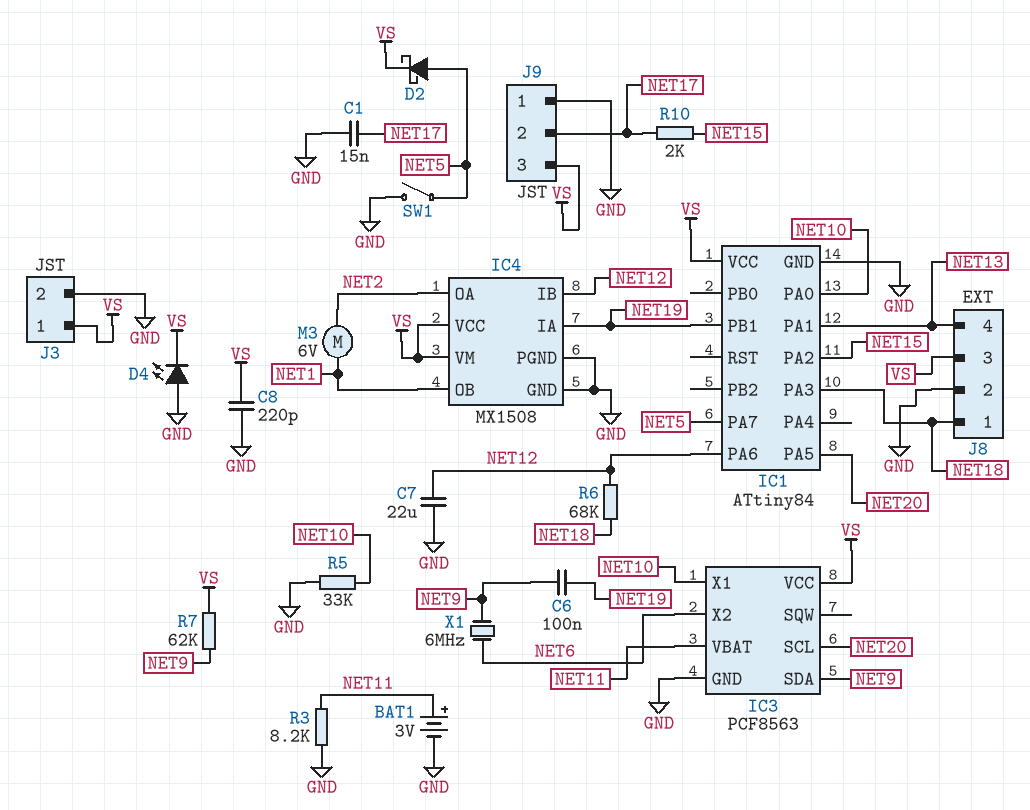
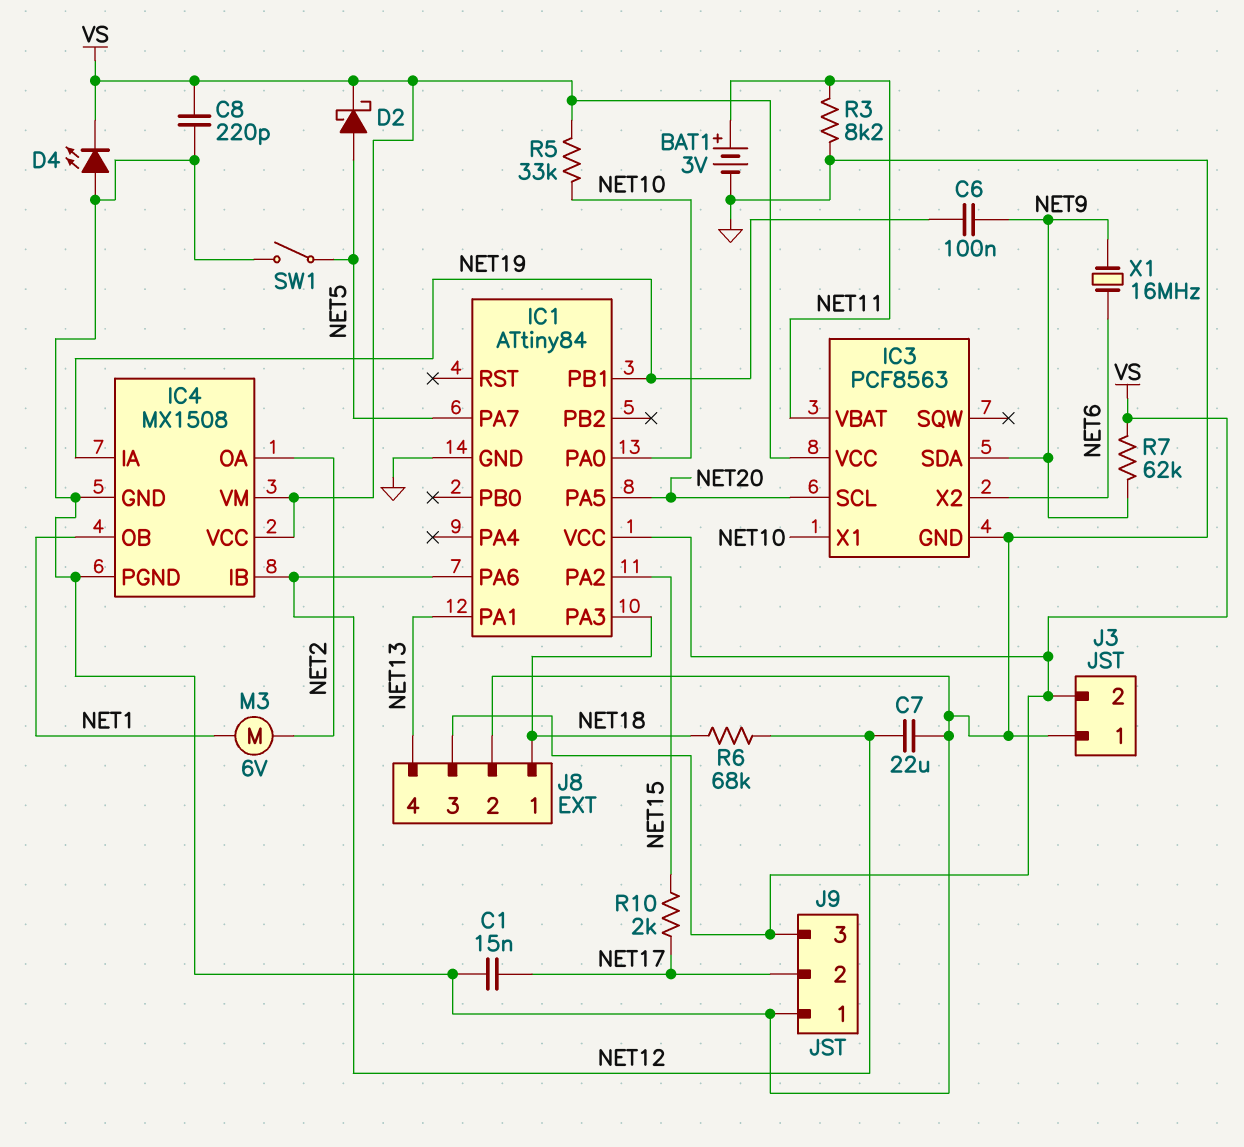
J3 pin 1: VS -> GND
J3 pin 2: GND -> VS
R5: 33k (GND, NET10) -> 33k (NET10, VS)
X1: 6MHz (NET6, NET9) -> 16MHz (NET6, NET9)

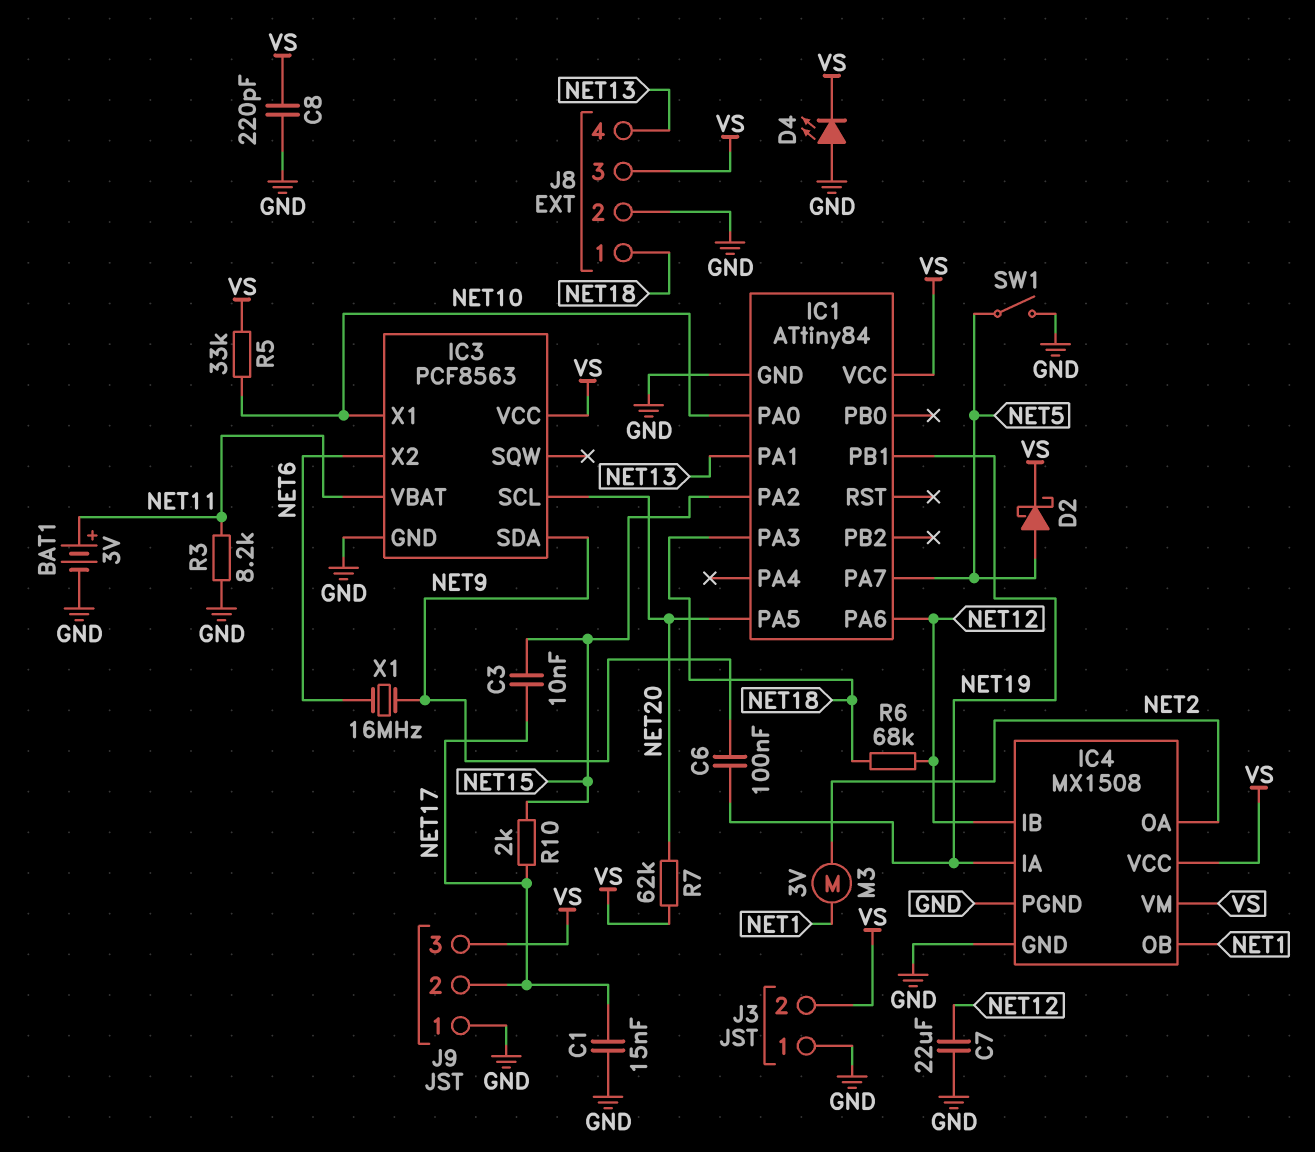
C3: none -> 10nF (NET15, NET17)
M3: motor 6V (NET1, NET2) -> motor 3V (NET1, NET2)
R7: 62k (NET9, VS) -> 62k (NET20, VS)

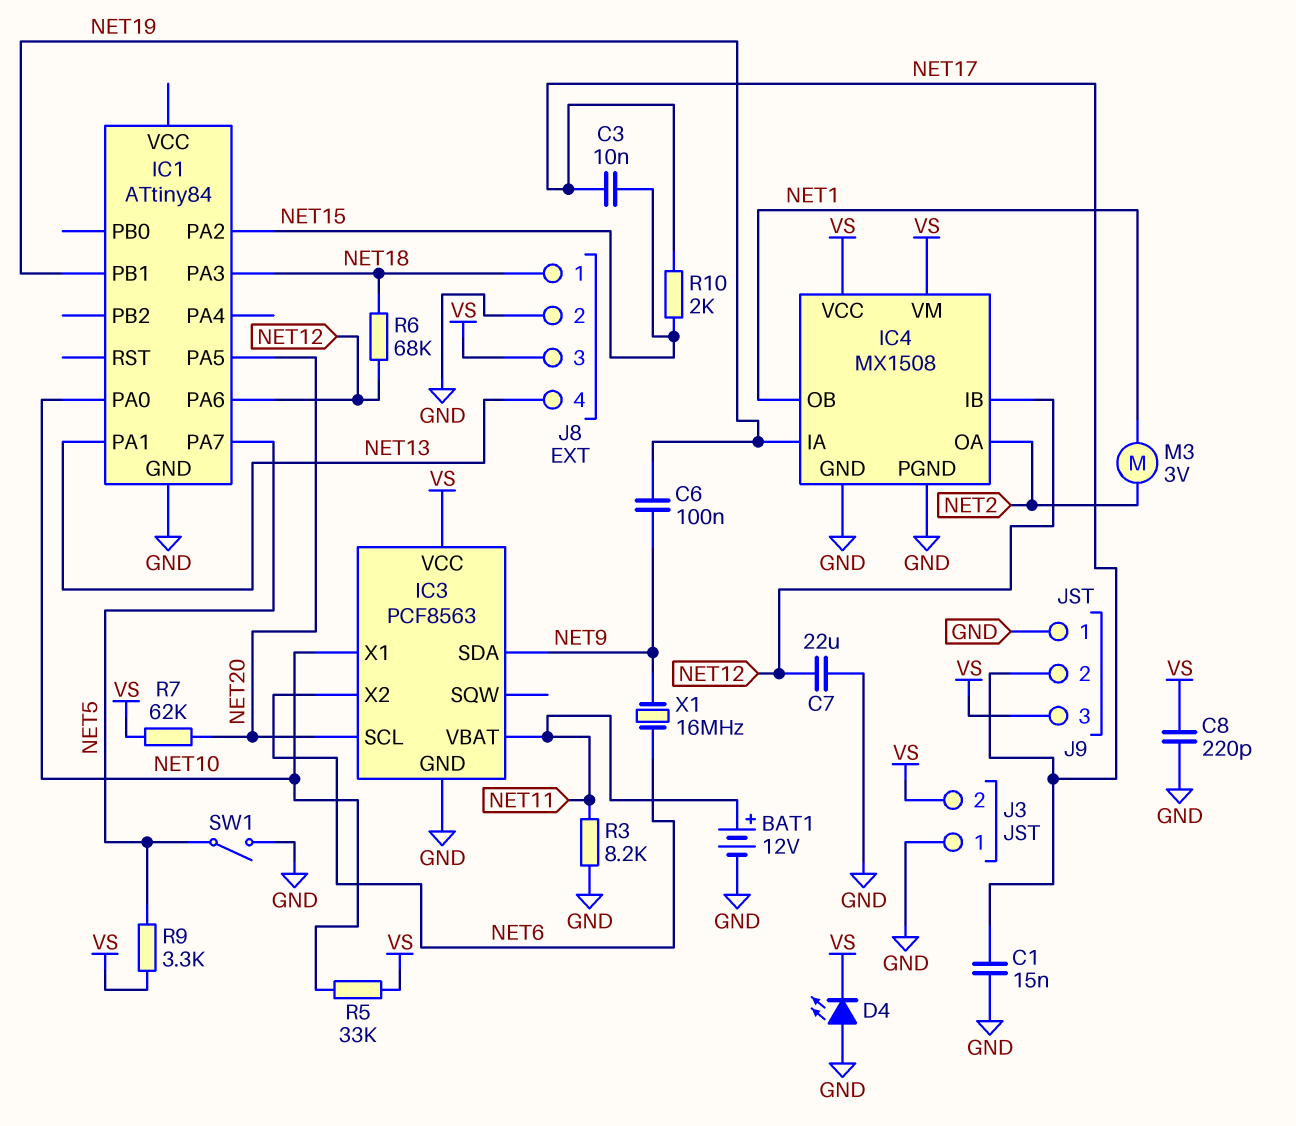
BAT1: 3V (plus NET11, minus GND) -> 12V (plus NET11, minus GND)
D2: schottky (A NET5, K VS) -> none
IC1 pin VCC: VS -> none
R9: none -> 3.3k (NET5, VS)

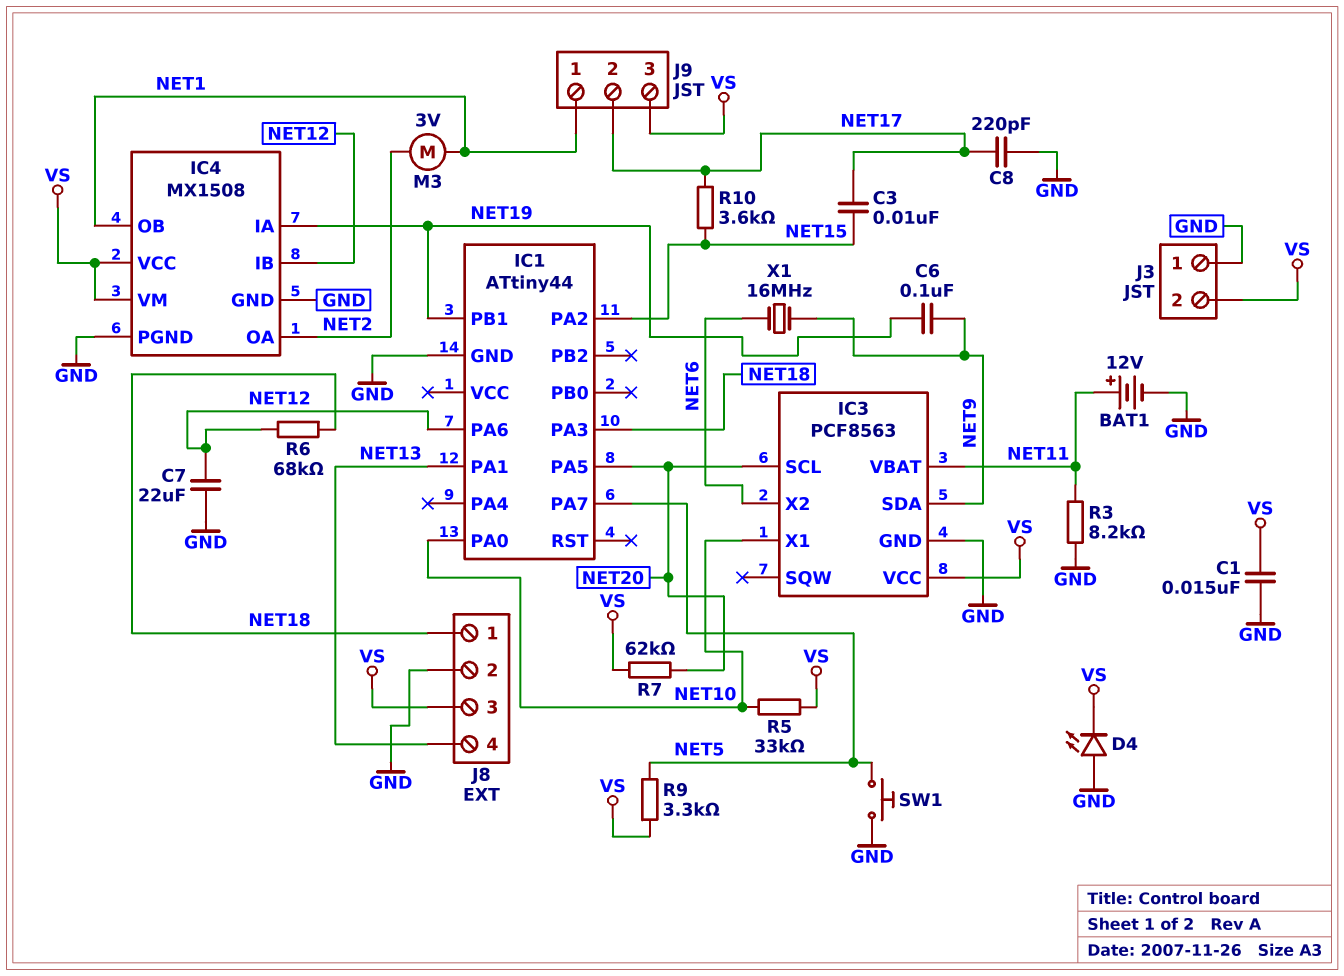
C1: 15nF (GND, NET17) -> 15nF (GND, VS)
C8: 220pF (GND, VS) -> 220pF (GND, NET17)
IC1: ATtiny84 -> ATtiny44
J9 pin 1: GND -> NET1
R10: 2k (NET15, NET17) -> 3.6k (NET15, NET17)
SW1: switch (GND, NET5) -> button (GND, NET5)

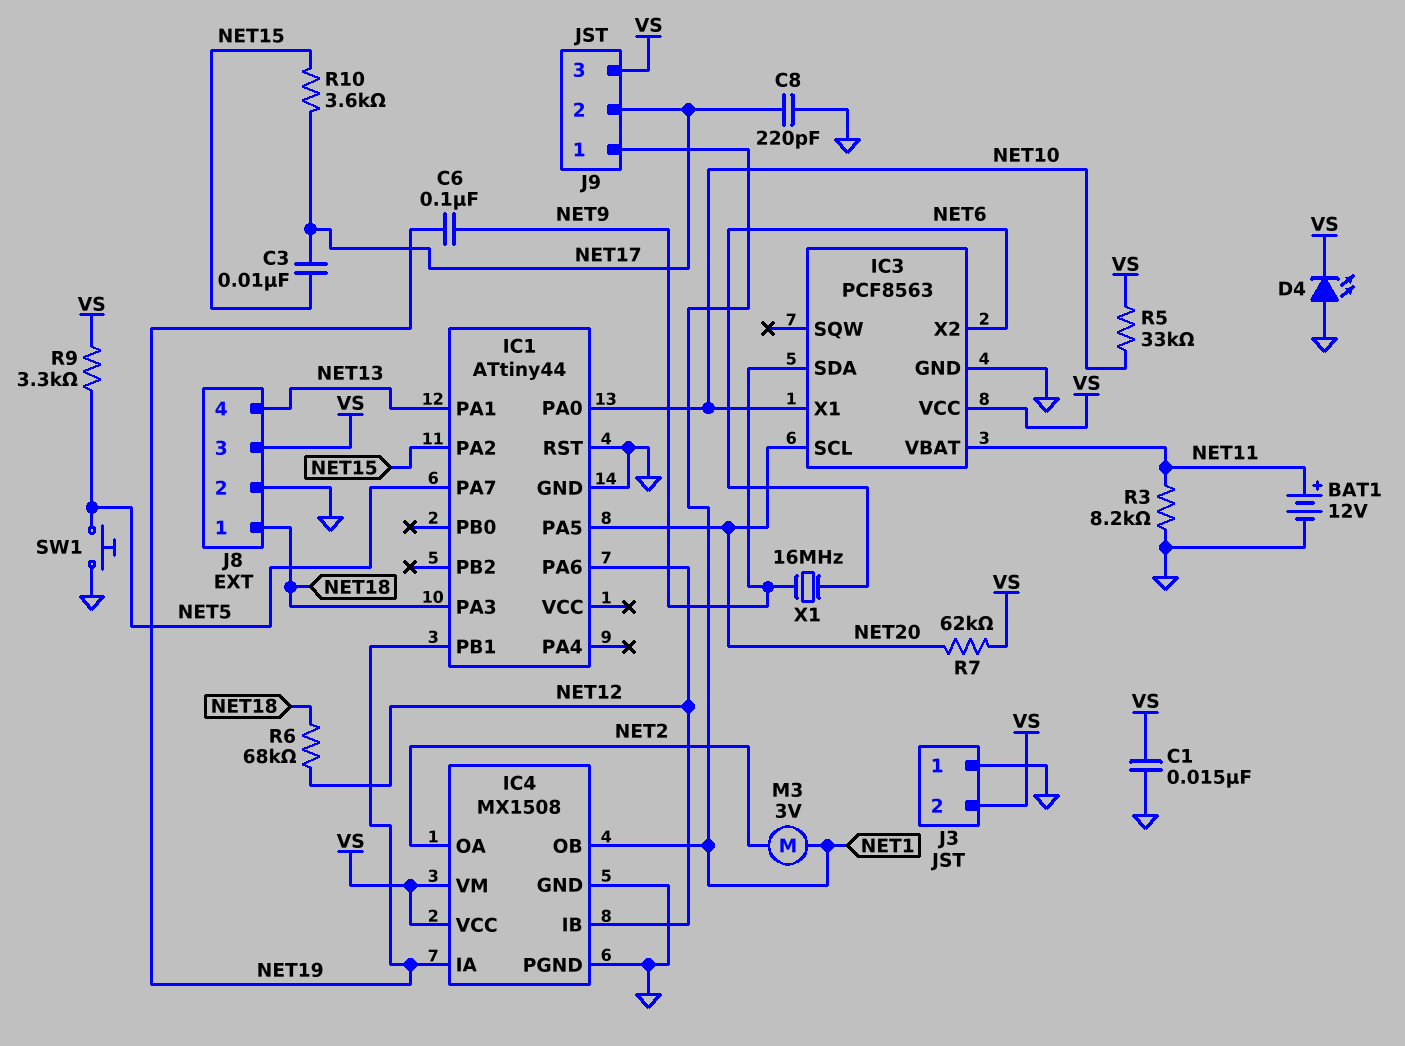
C7: 22uF (GND, NET12) -> none
IC1 pin RST: none -> GND

